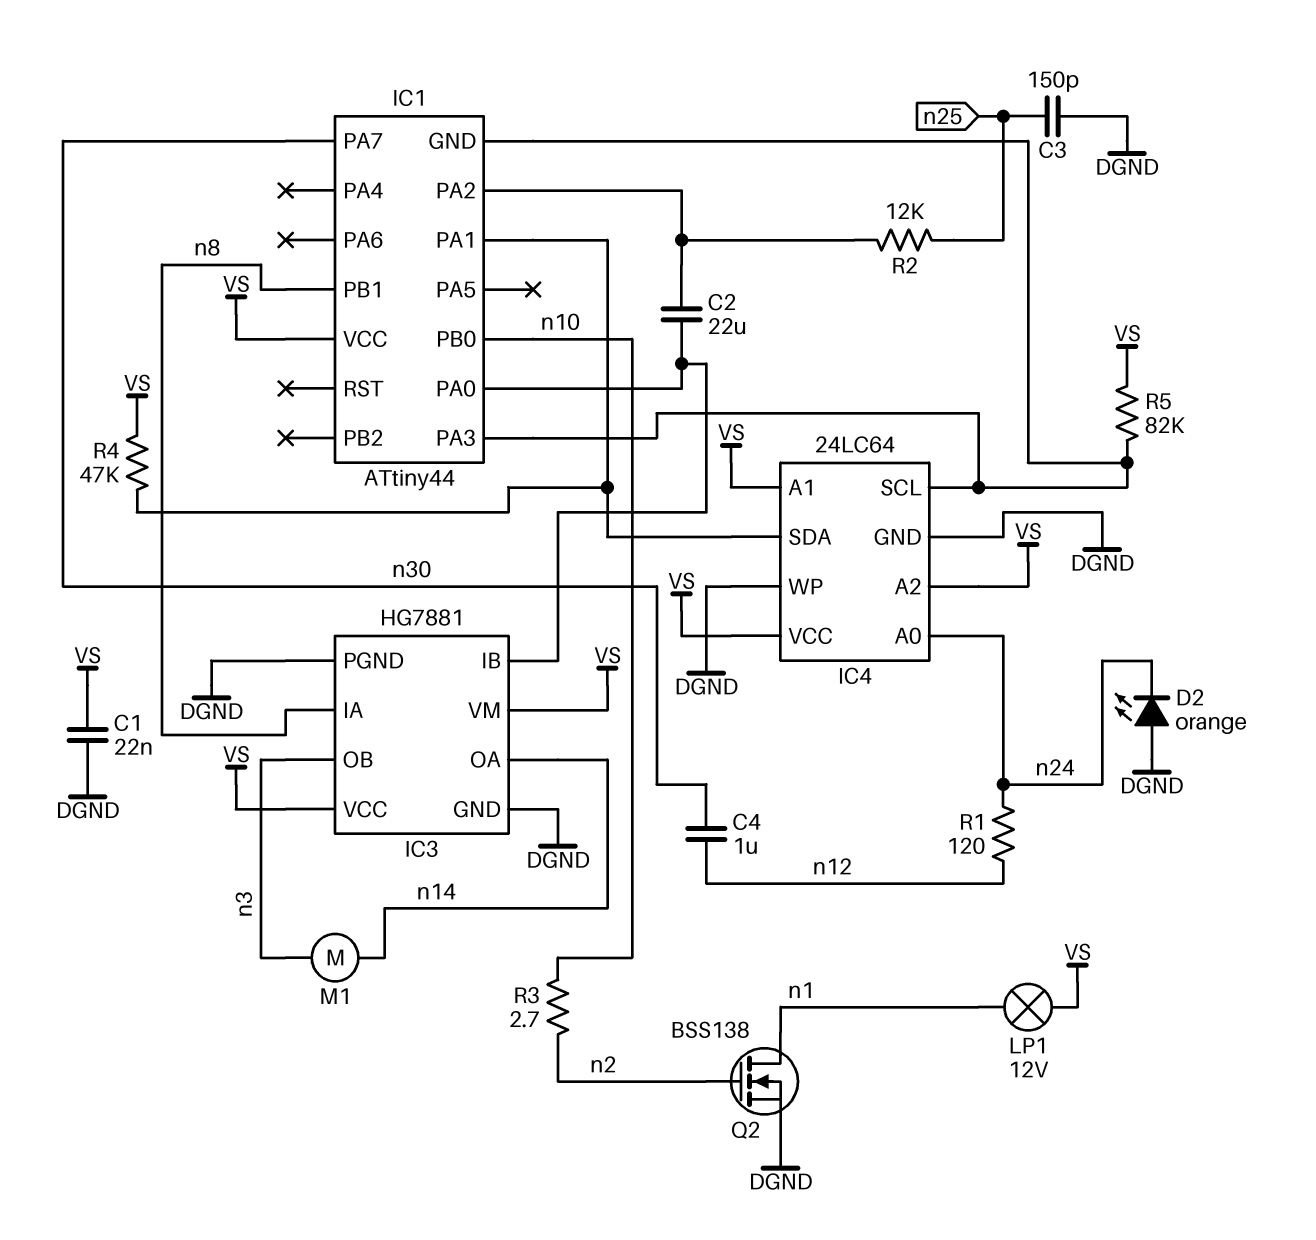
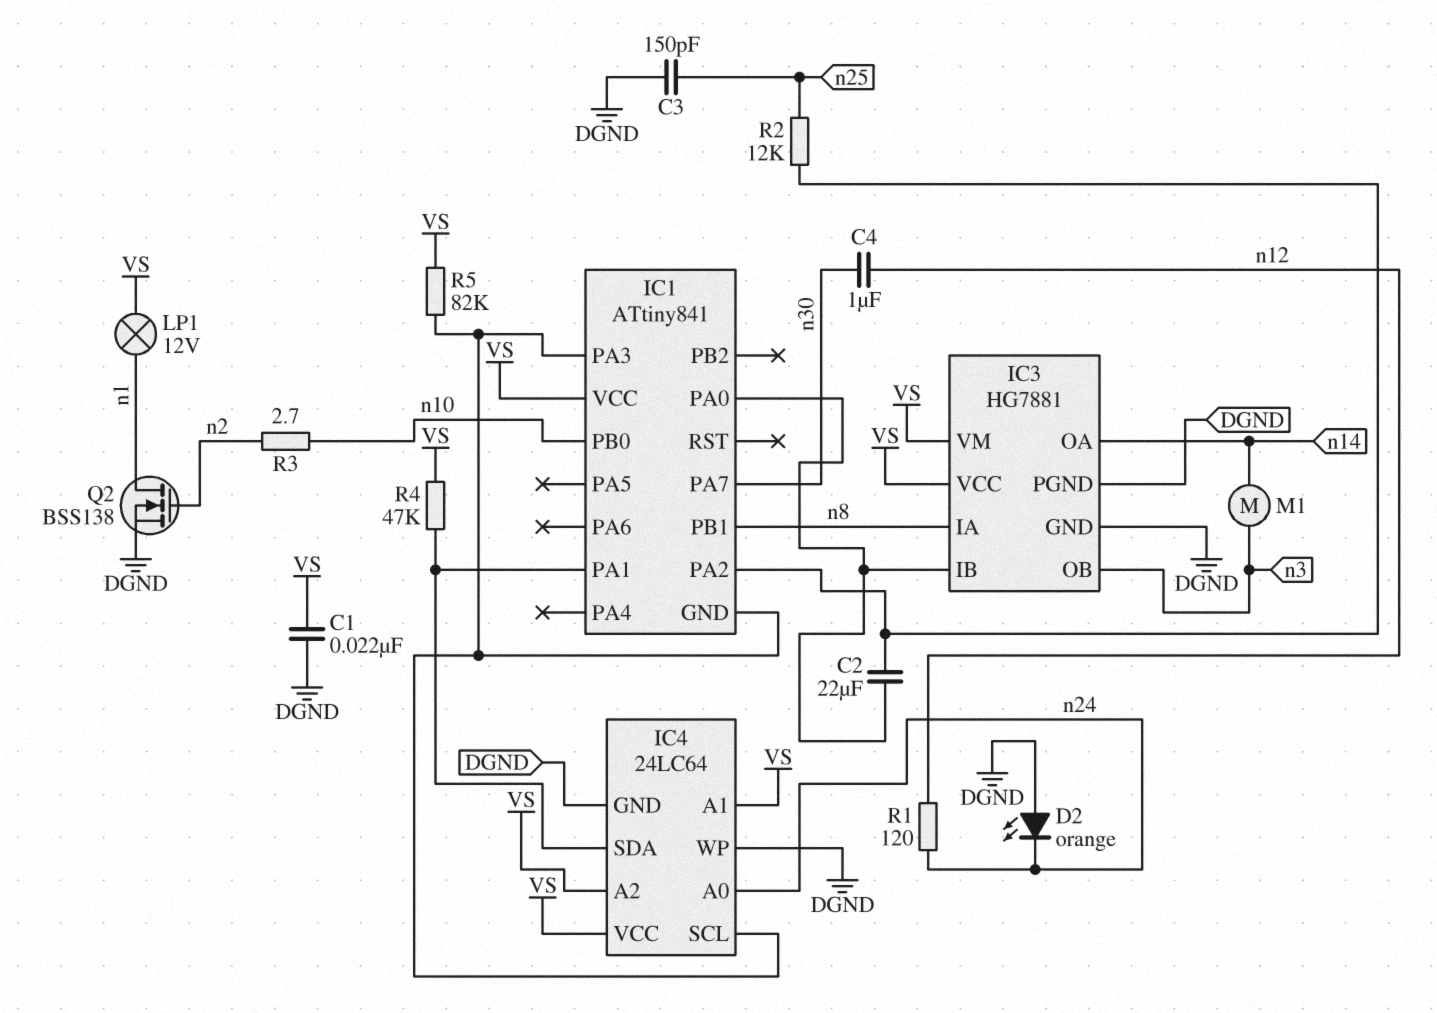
IC1: ATtiny44 -> ATtiny841

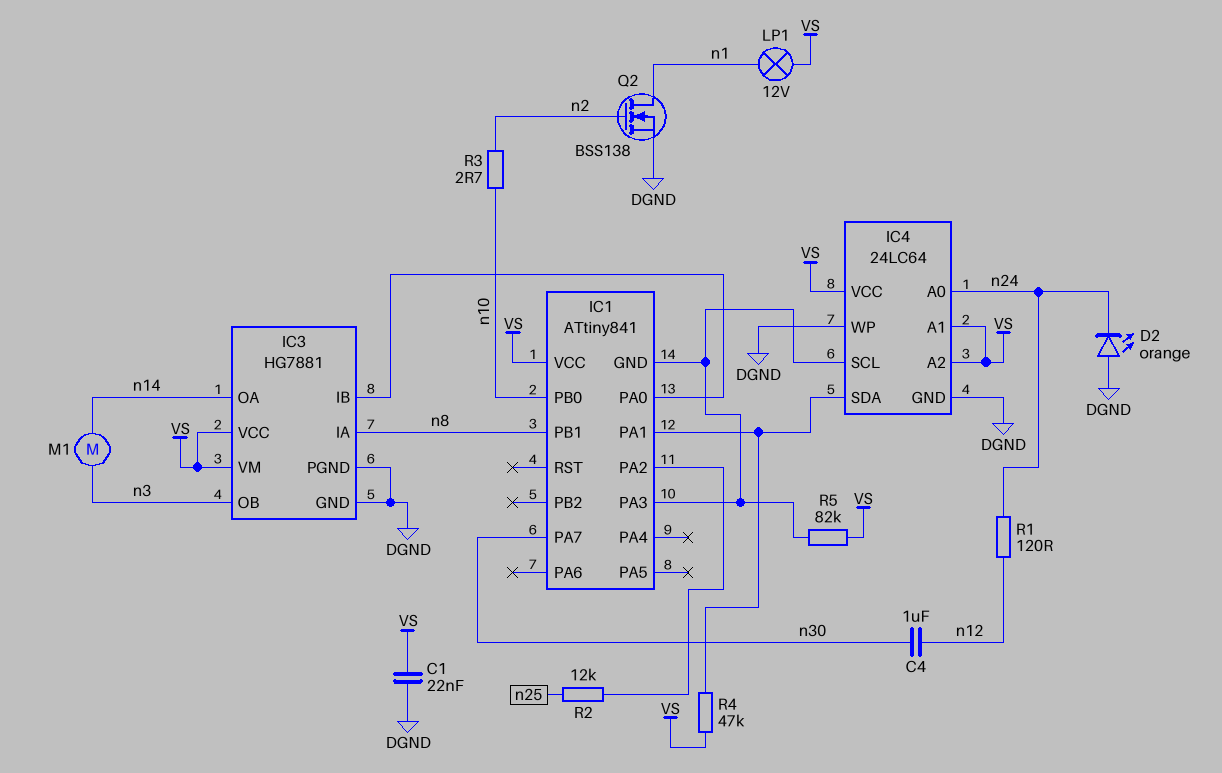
C2: 22uF (IC1/PA0, IC1/PA2) -> none
C3: 150pF (DGND, n25) -> none

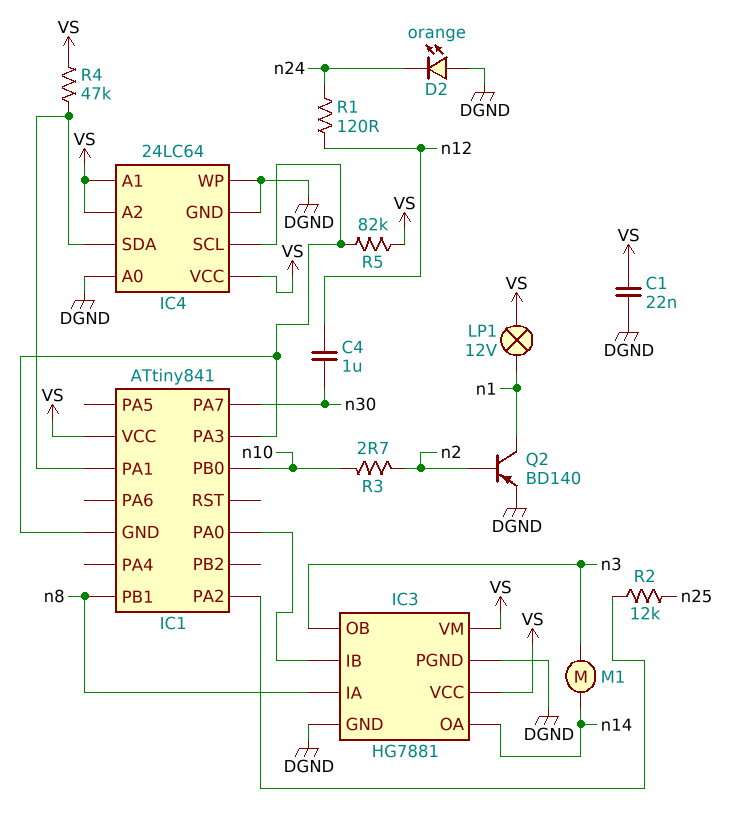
IC4 pin A0: n24 -> DGND
Q2: NMOS BSS138 (G n2, D n1, S DGND) -> PNP BD140 (B n2, C n1, E DGND)

